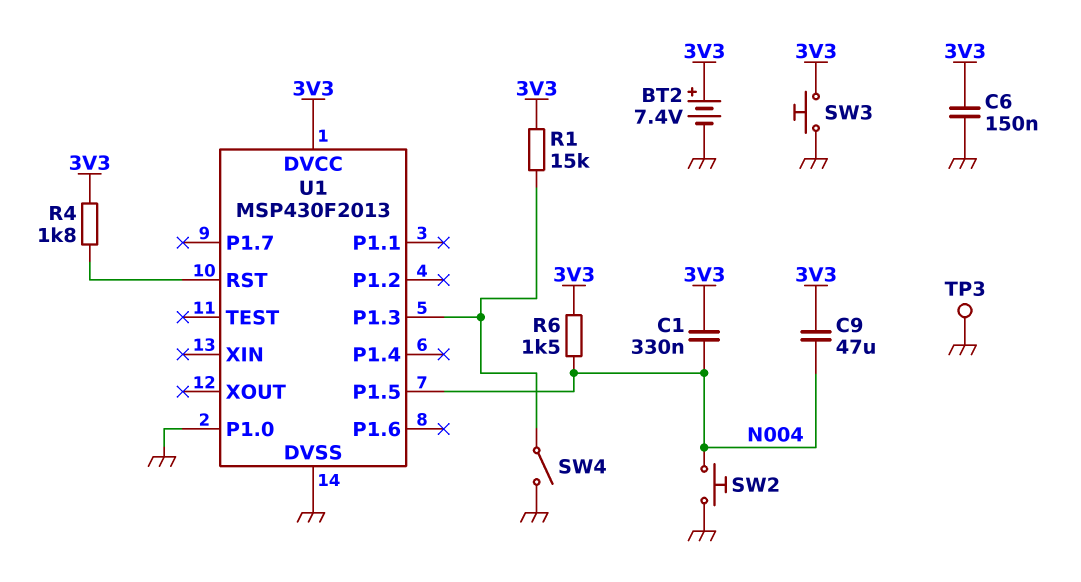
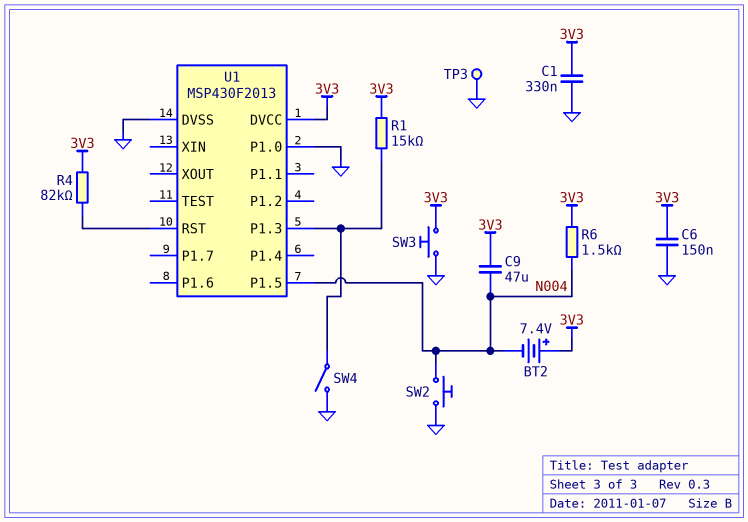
BT2: 7.4V (plus 3V3, minus GND) -> 7.4V (plus 3V3, minus N004)
C1: 330nF (3V3, N004) -> 330nF (3V3, GND)
R4: 1.8k (3V3, U1/RST) -> 82k (3V3, U1/RST)

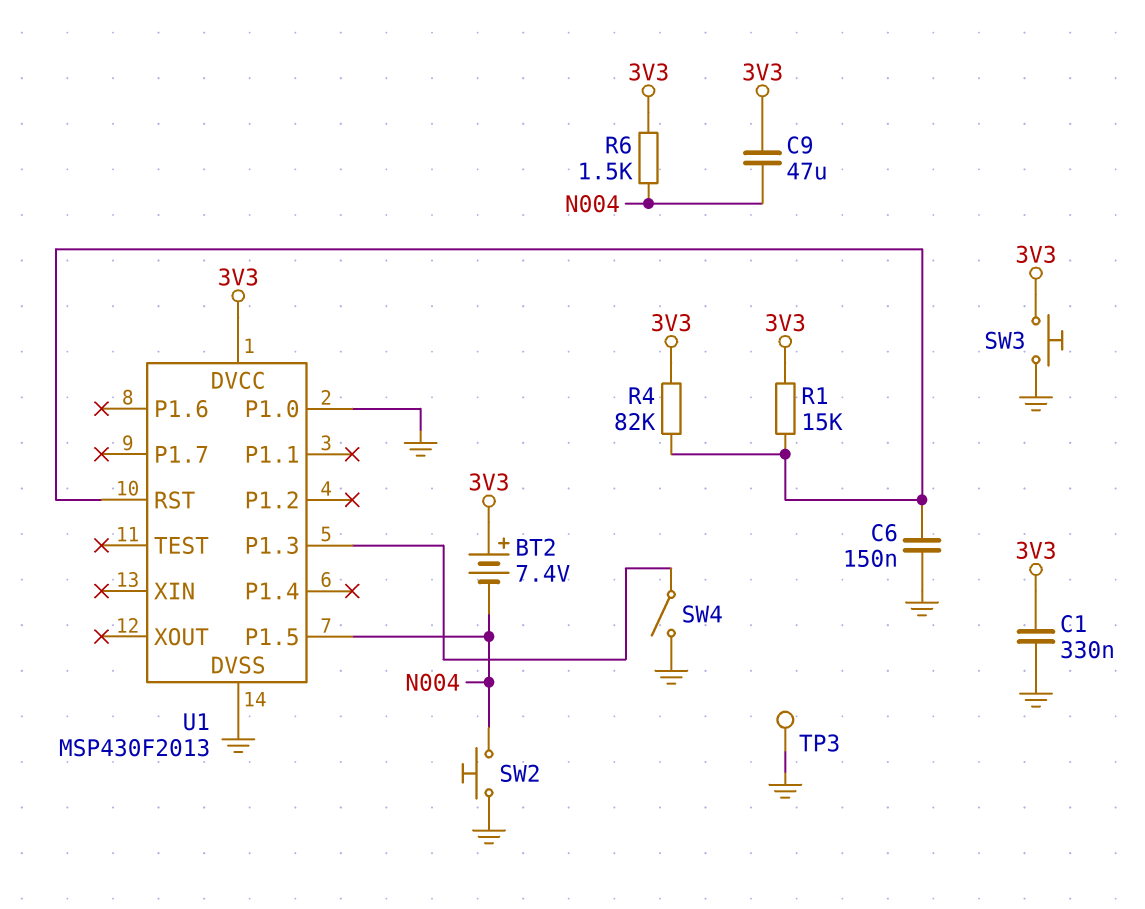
C6: 150nF (3V3, GND) -> 150nF (GND, U1/RST)
R1: 15k (3V3, U1/P1.3) -> 15k (3V3, U1/RST)

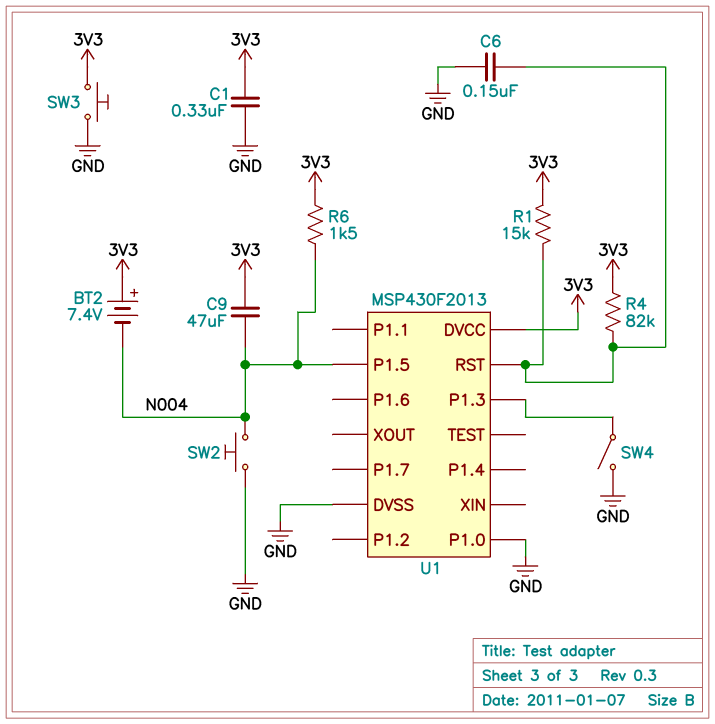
TP3: test point (GND) -> none

